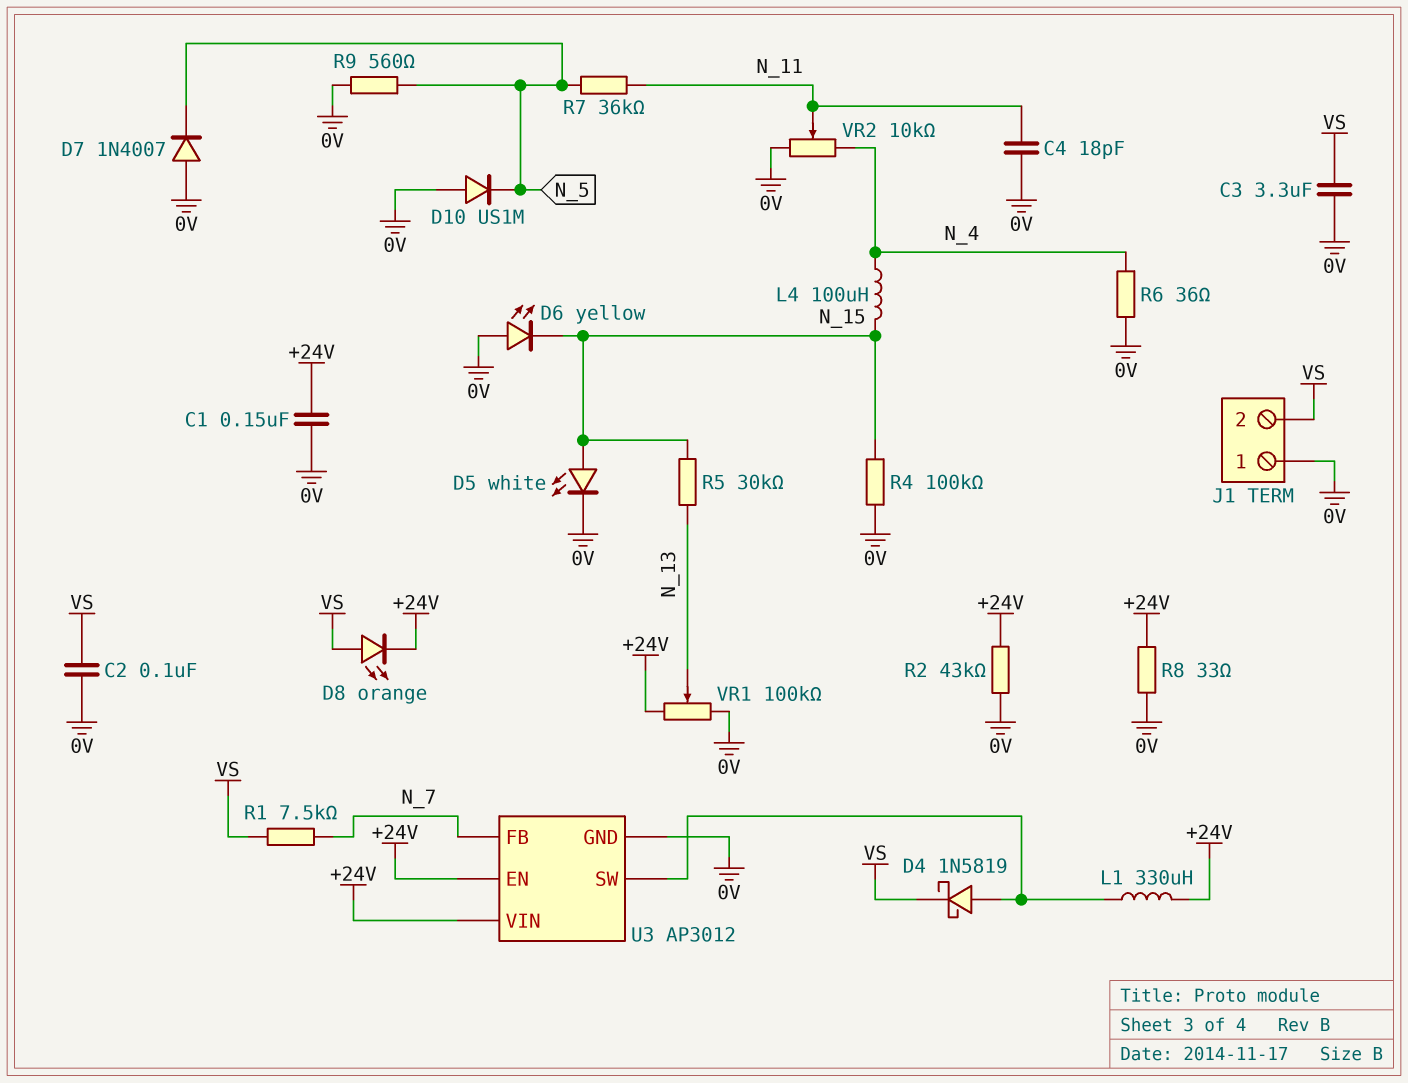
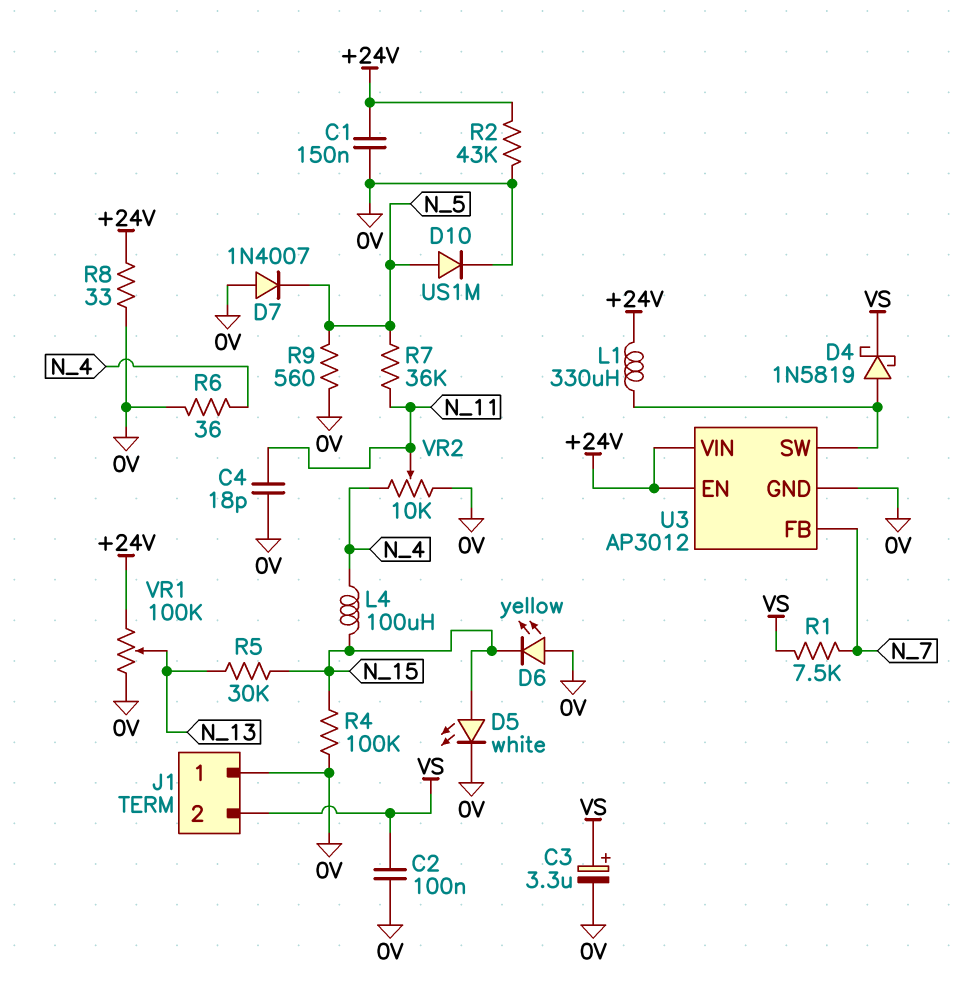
C3: 3.3uF (0V, VS) -> 3.3uF (plus VS, minus 0V)
D8: LED orange (A VS, K +24V) -> none
D10: diode US1M (A 0V, K N_5) -> diode US1M (A N_5, K 0V)

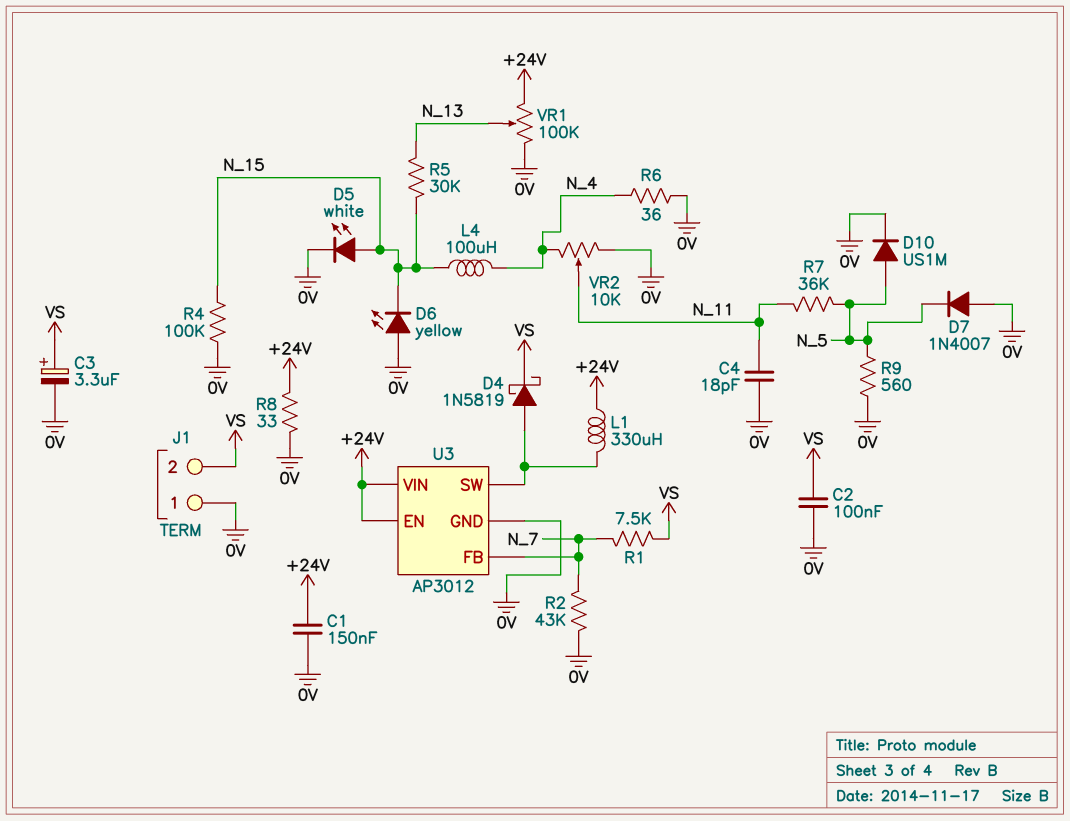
R2: 43k (+24V, 0V) -> 43k (0V, N_7)

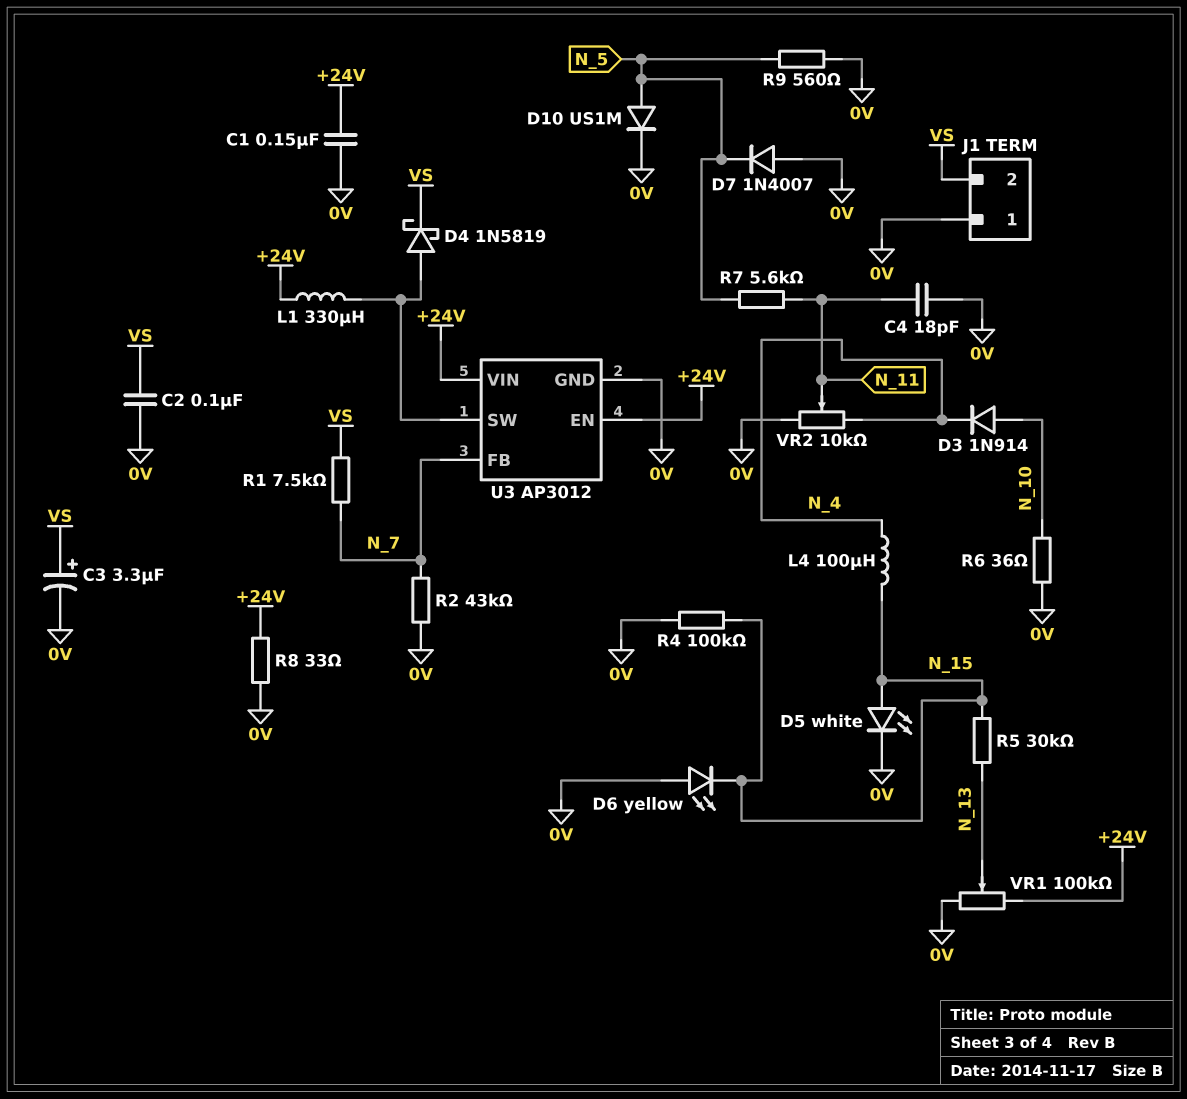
D3: none -> diode 1N914 (A N_10, K N_4)
R6: 36 (0V, N_4) -> 36 (0V, N_10)
R7: 36k (N_5, N_11) -> 5.6k (N_5, N_11)

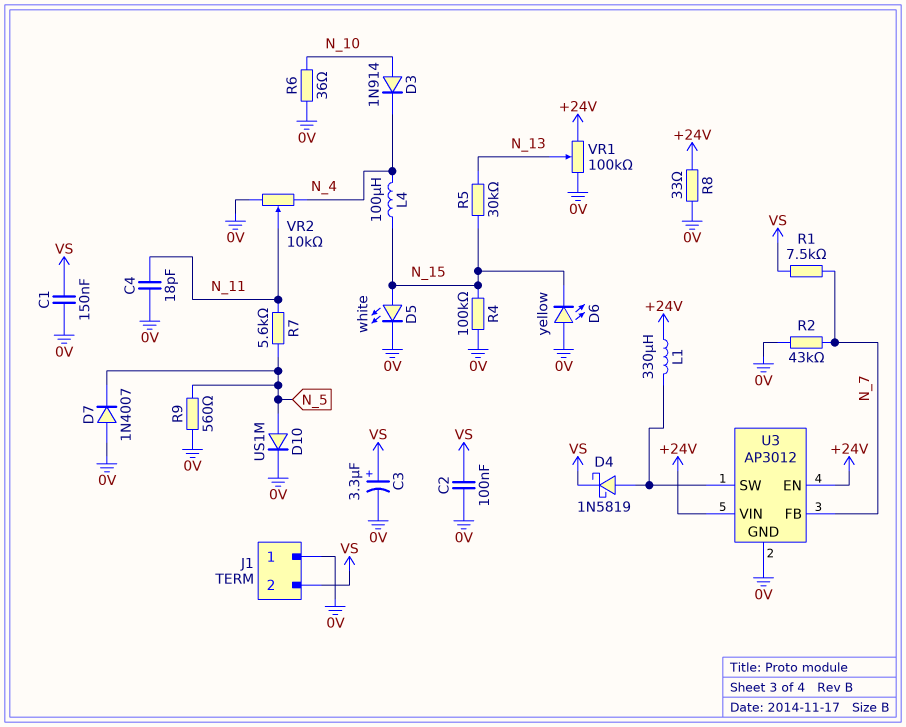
C1: 150nF (+24V, 0V) -> 150nF (0V, VS)

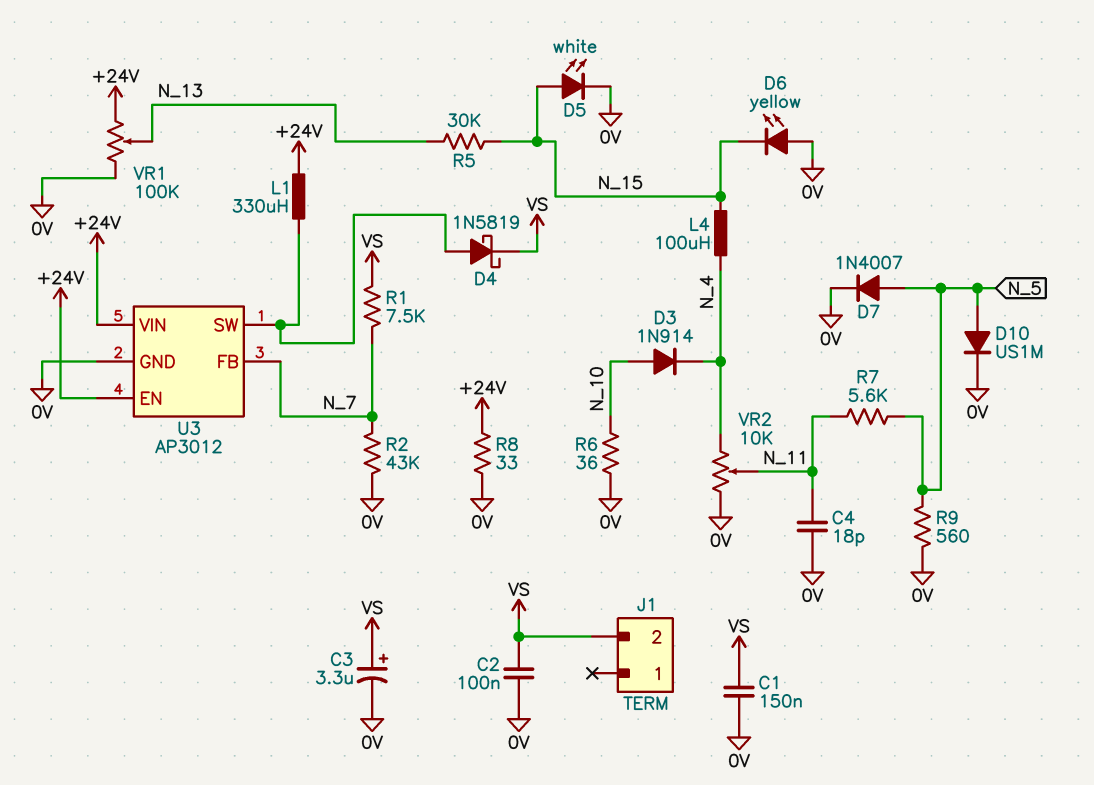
D7: diode 1N4007 (A 0V, K N_5) -> diode 1N4007 (A N_5, K 0V)
J1 pin 1: 0V -> none
R4: 100k (0V, N_15) -> none

